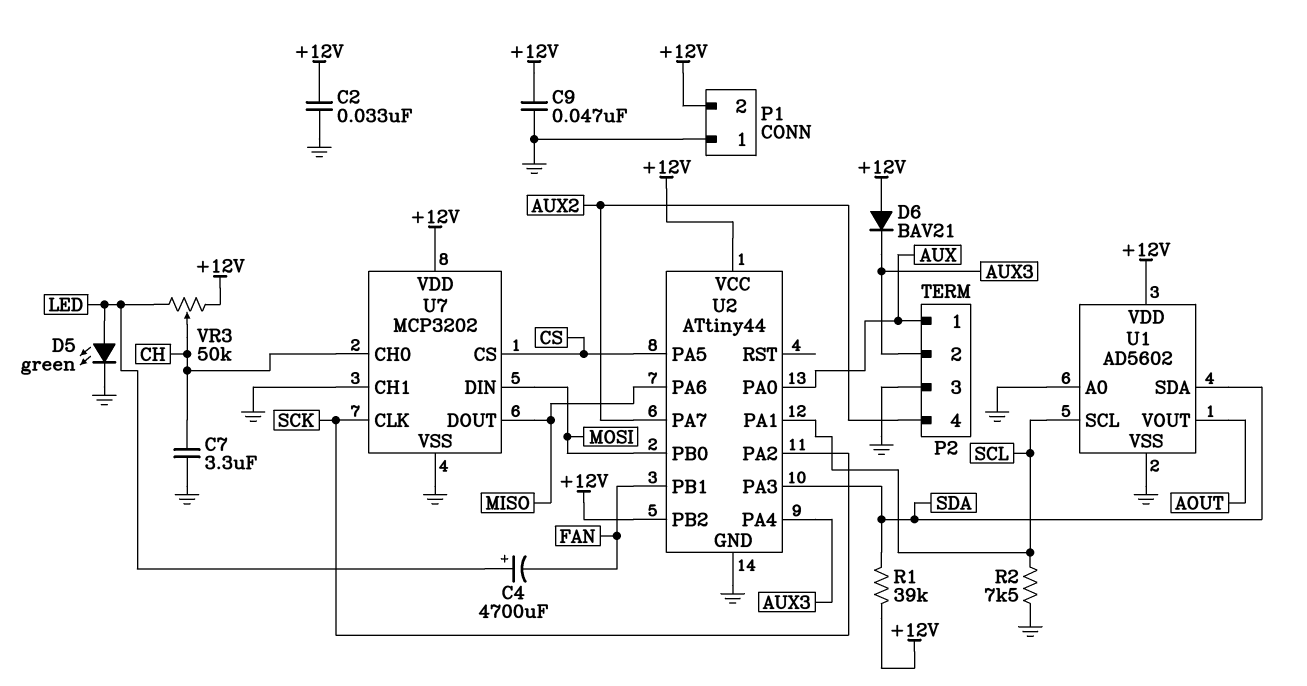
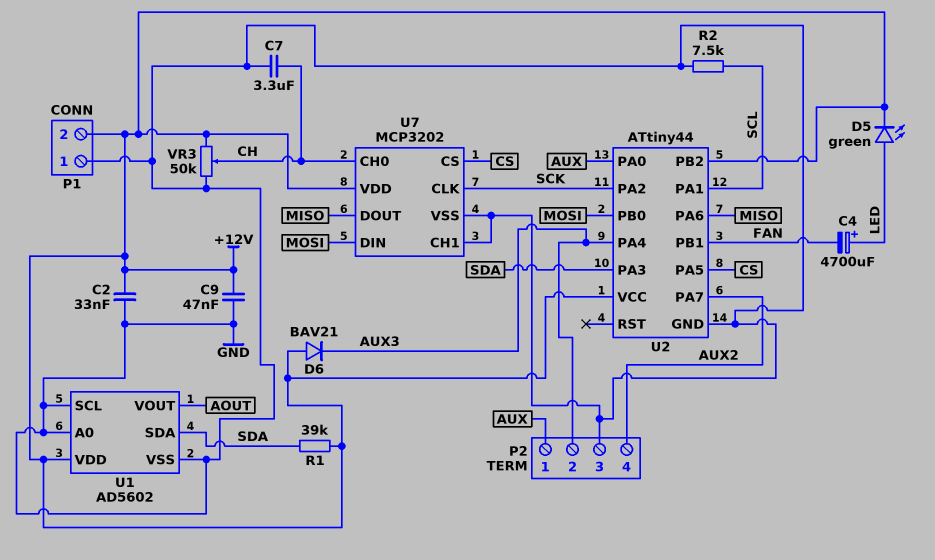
D5: LED green (A LED, K GND) -> LED green (A LED, K +12V)
U1 pin SCL: SCL -> GND
VR3: 50k (+12V, LED, wiper CH) -> 50k (+12V, GND, wiper CH)

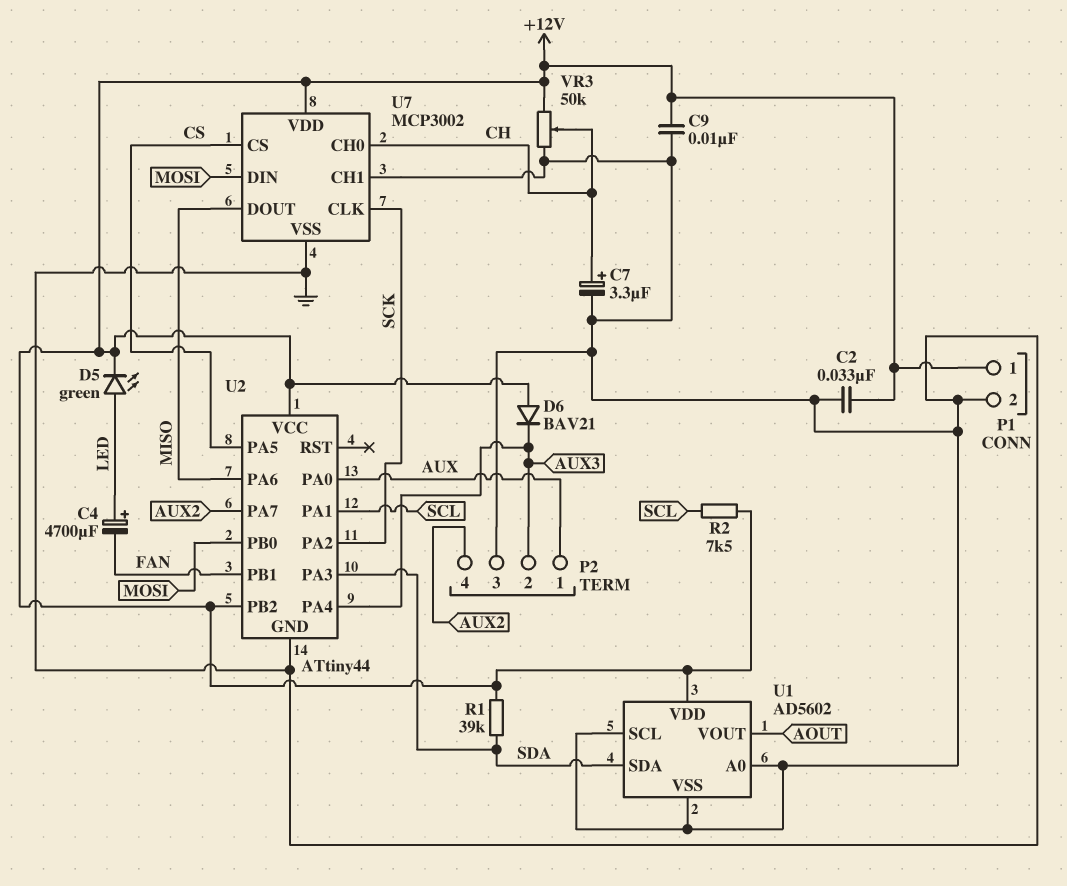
C7: 3.3uF (CH, GND) -> 3.3uF (plus CH, minus GND)
C9: 47nF (+12V, GND) -> 10nF (+12V, GND)
P1 pin 1: GND -> +12V
P1 pin 2: +12V -> GND
R2: 7.5k (GND, SCL) -> 7.5k (+12V, SCL)
U7: MCP3202 -> MCP3002

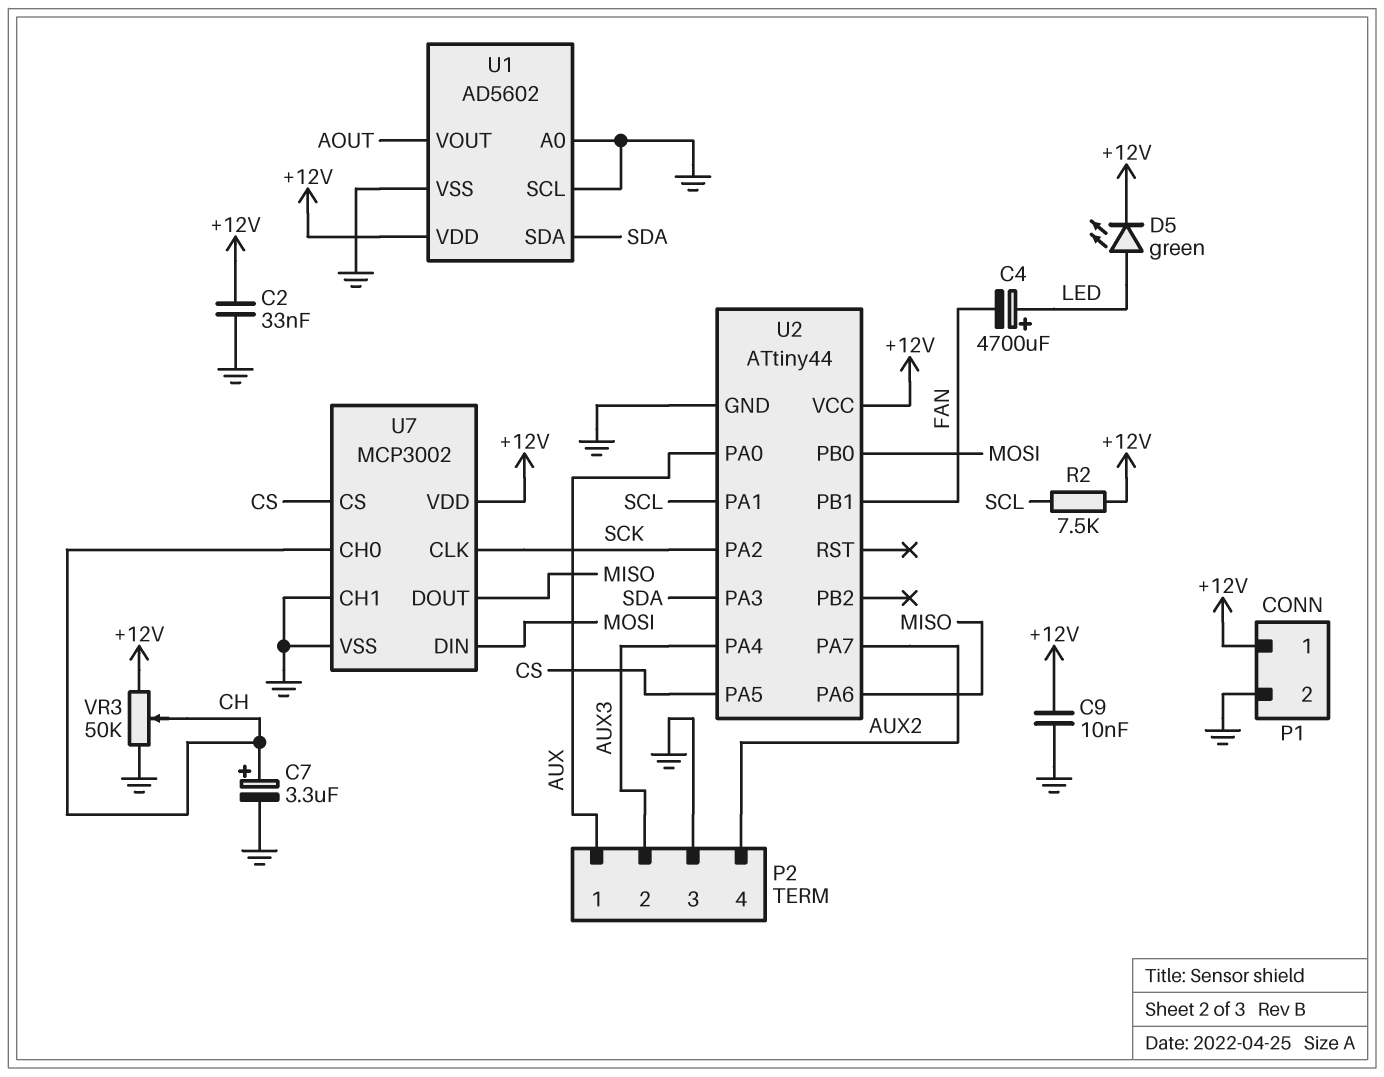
D6: diode BAV21 (A +12V, K AUX3) -> none
R1: 39k (+12V, SDA) -> none
U2 pin PB2: +12V -> none

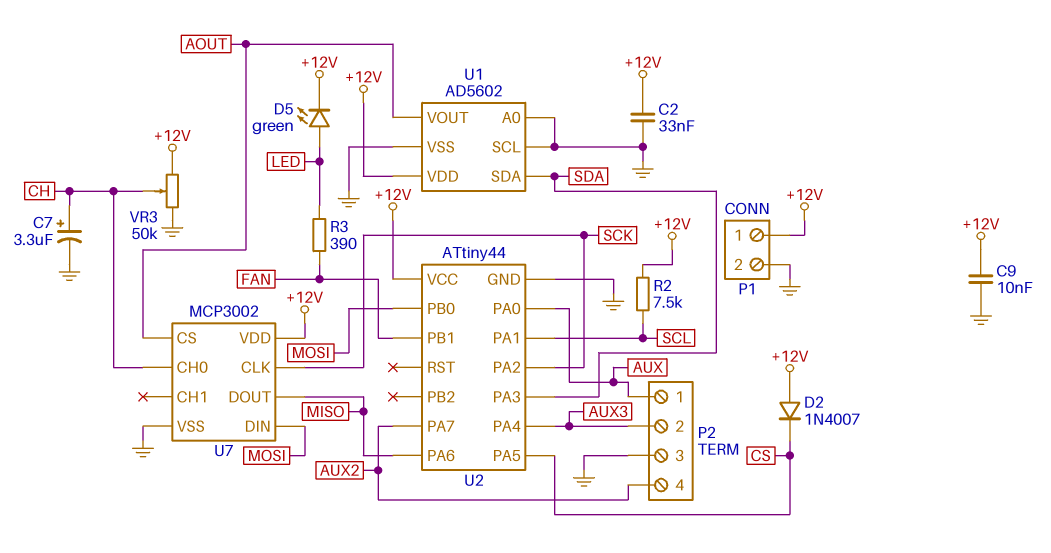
C4: 4700uF (plus LED, minus FAN) -> none
D2: none -> diode 1N4007 (A +12V, K CS)
R3: none -> 390 (FAN, LED)
U7 pin CH1: GND -> none
U7 pin CS: CS -> AOUT

